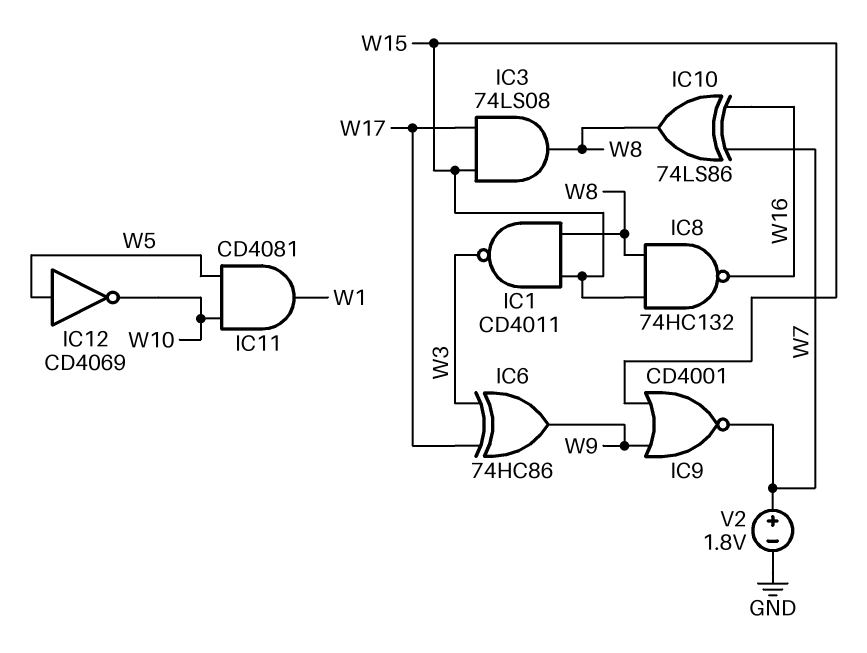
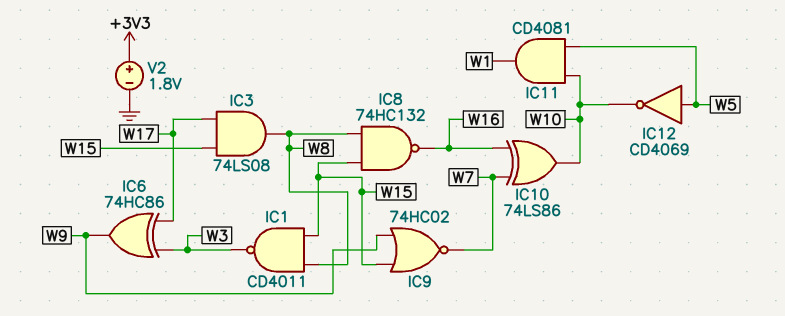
IC9: NOR CD4001 (in W9, in W15, out W7) -> NOR 74HC02 (in W9, in W15, out W7)
IC10: XOR 74LS86 (in W7, in W16, out W8) -> XOR 74LS86 (in W7, in W16, out W10)
V2: 1.8V (plus W7, minus GND) -> 1.8V (plus +3V3, minus GND)

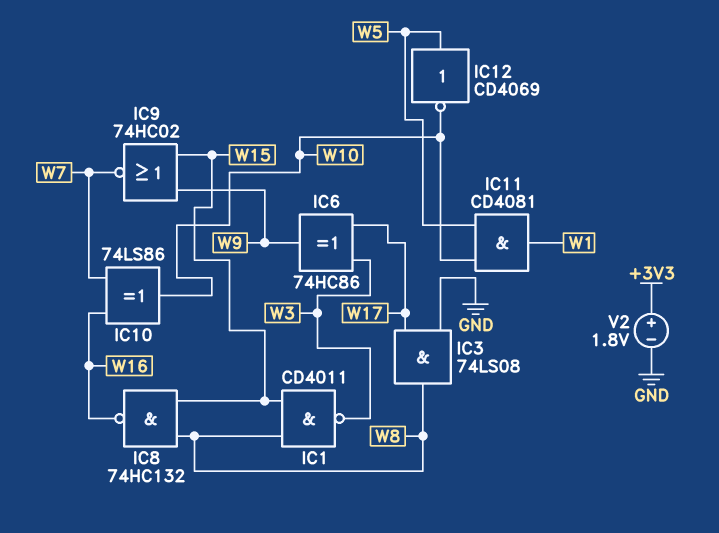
IC3: AND 74LS08 (in W15, in W17, out W8) -> AND 74LS08 (in GND, in W17, out W8)

